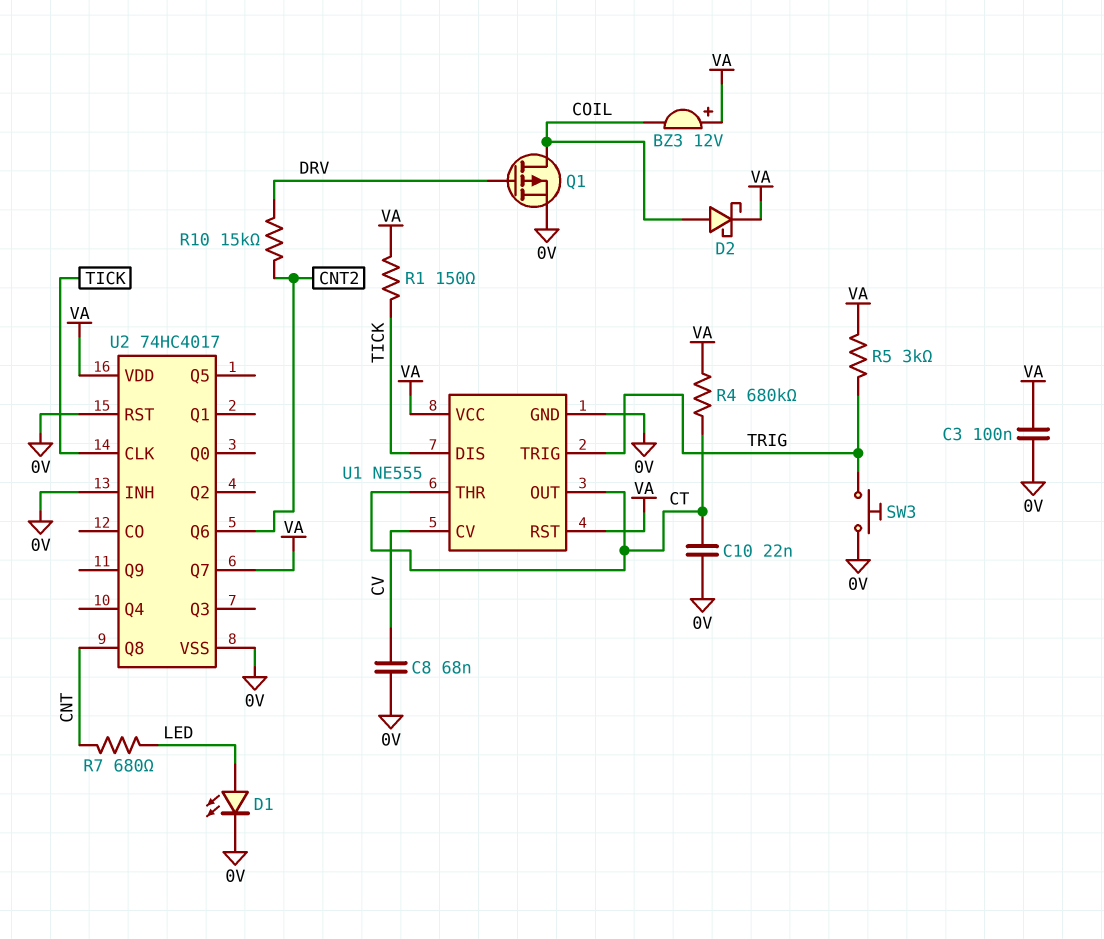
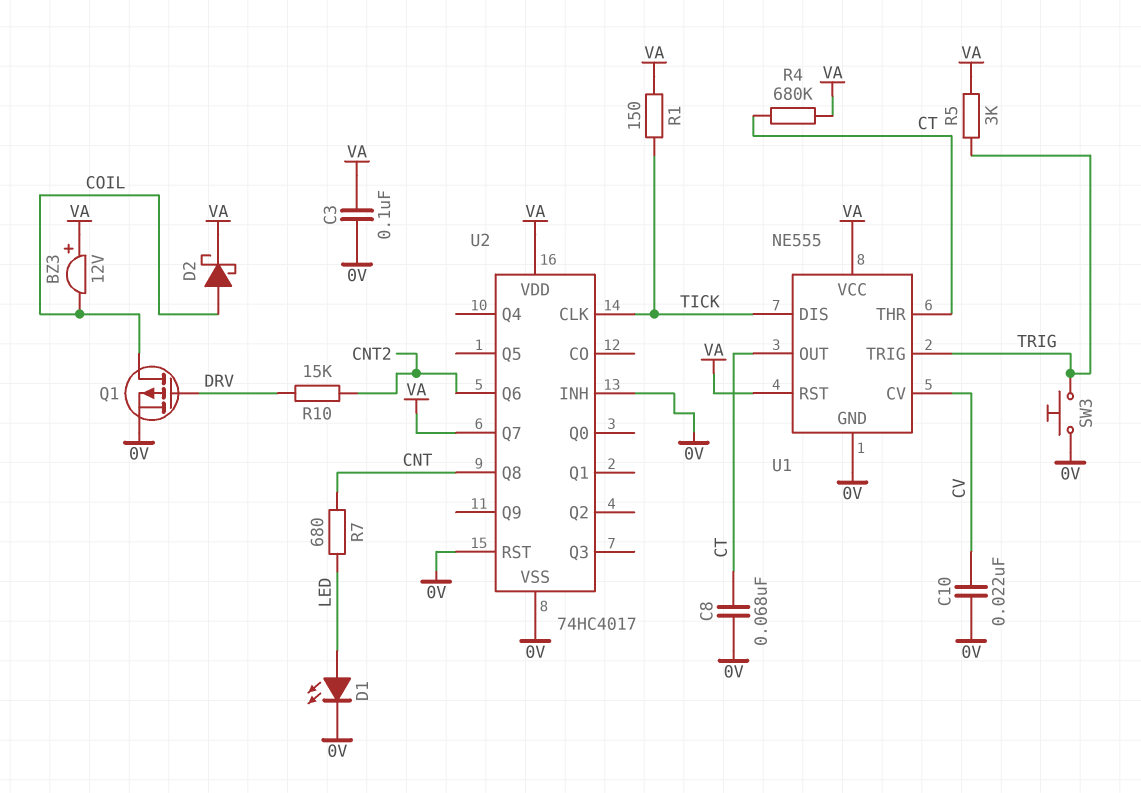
C8: 68nF (0V, CV) -> 68nF (0V, CT)
C10: 22nF (0V, CT) -> 22nF (0V, CV)

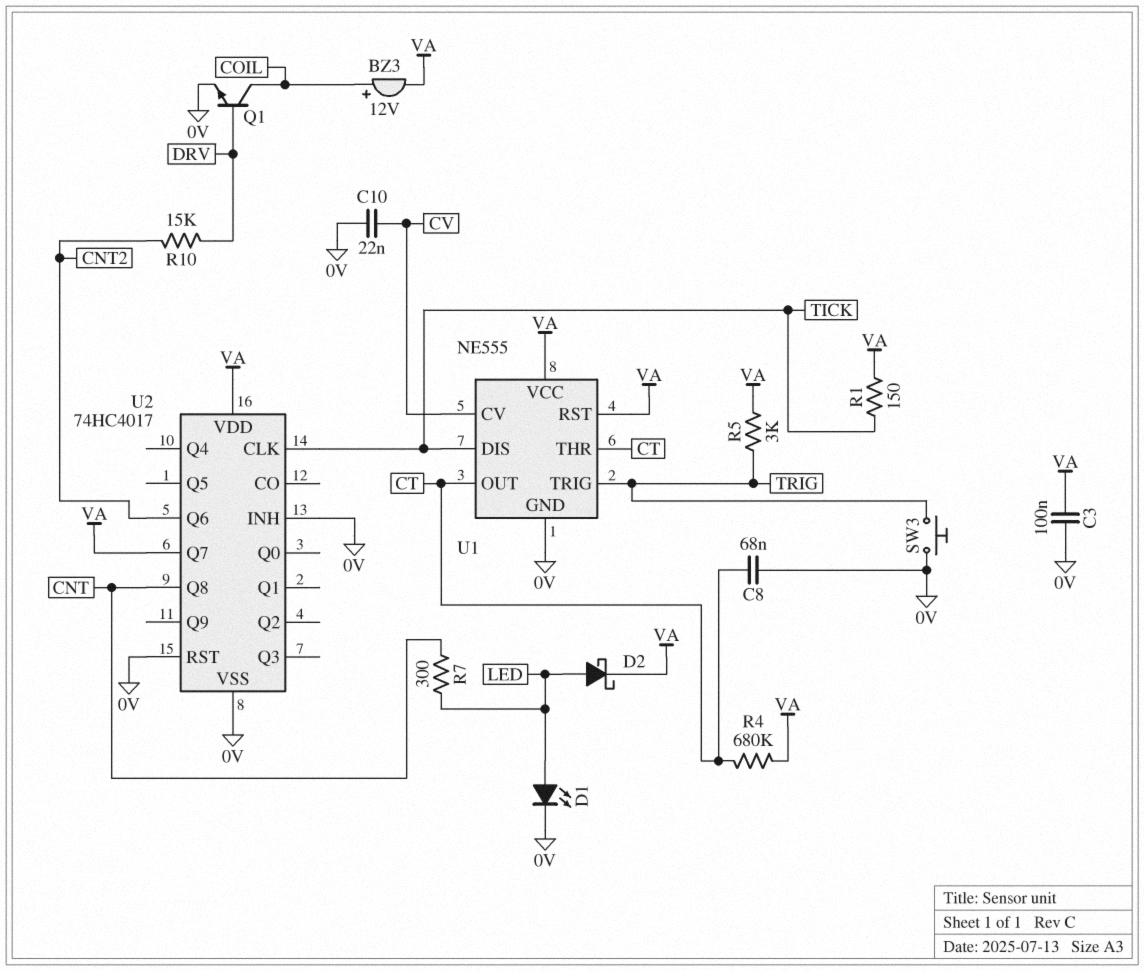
BZ3: buzzer 12V (plus VA, minus COIL) -> buzzer 12V (plus COIL, minus VA)
D2: schottky (A COIL, K VA) -> schottky (A LED, K VA)
Q1: PMOS (G DRV, D COIL, S 0V) -> NPN (B DRV, C COIL, E 0V)
R7: 680 (CNT, LED) -> 300 (CNT, LED)

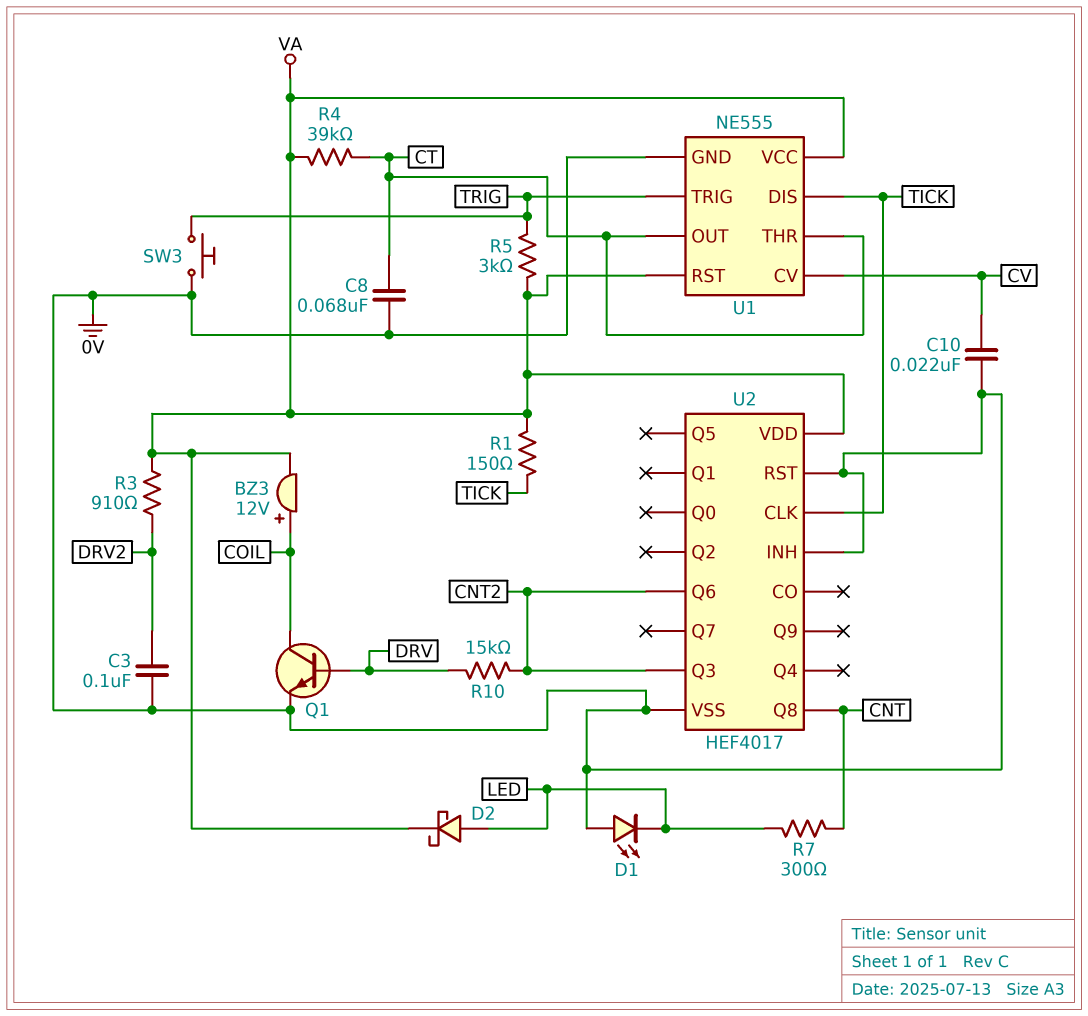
C3: 100nF (0V, VA) -> 100nF (0V, DRV2)
D1: LED (A LED, K 0V) -> LED (A 0V, K LED)
R3: none -> 910 (DRV2, VA)
R4: 680k (CT, VA) -> 39k (CT, VA)
U2: 74HC4017 -> HEF4017
U2 pin Q3: none -> CNT2
U2 pin Q7: VA -> none

